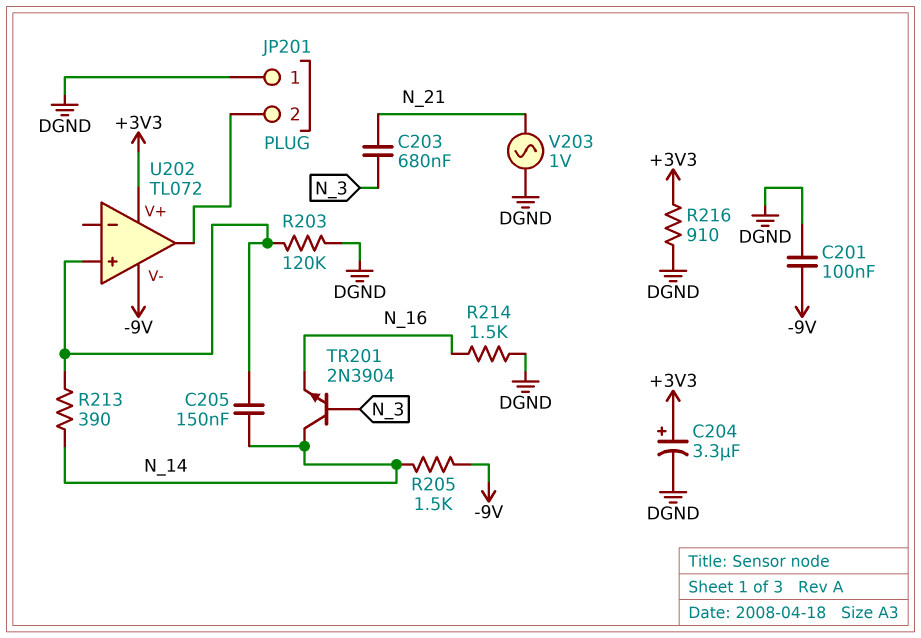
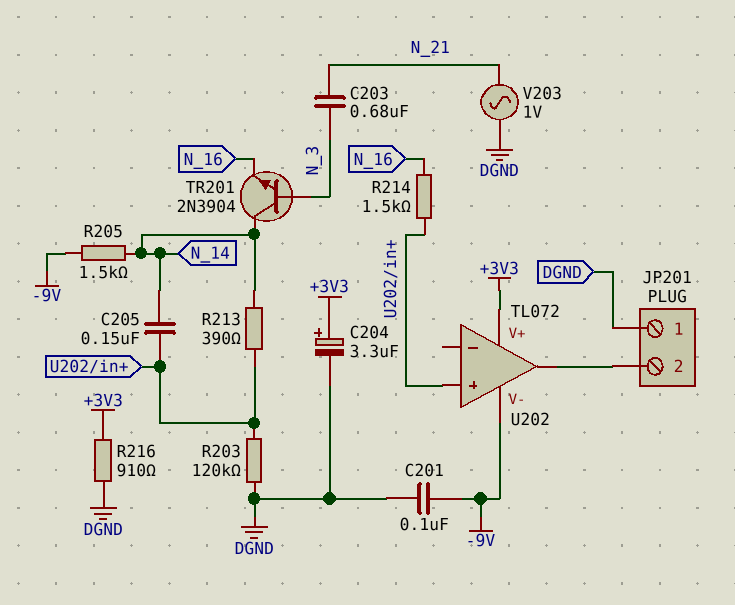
R214: 1.5k (DGND, N_16) -> 1.5k (N_16, U202/in+)

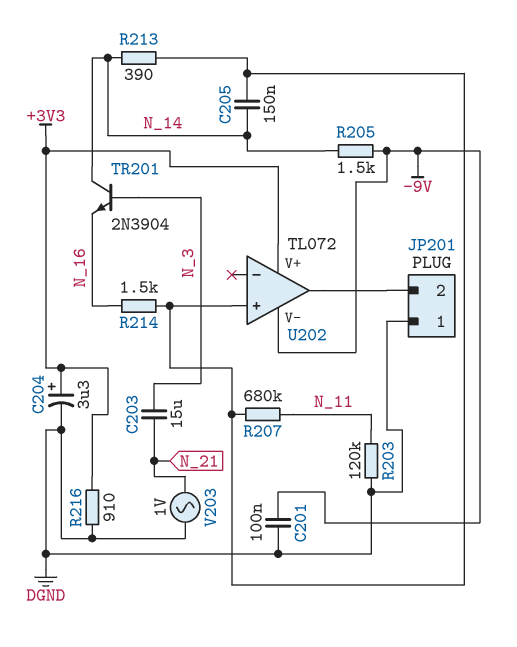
C203: 680nF (N_3, N_21) -> 15uF (N_3, N_21)
R203: 120k (DGND, U202/in+) -> 120k (DGND, N_11)
R207: none -> 680k (N_11, U202/in+)

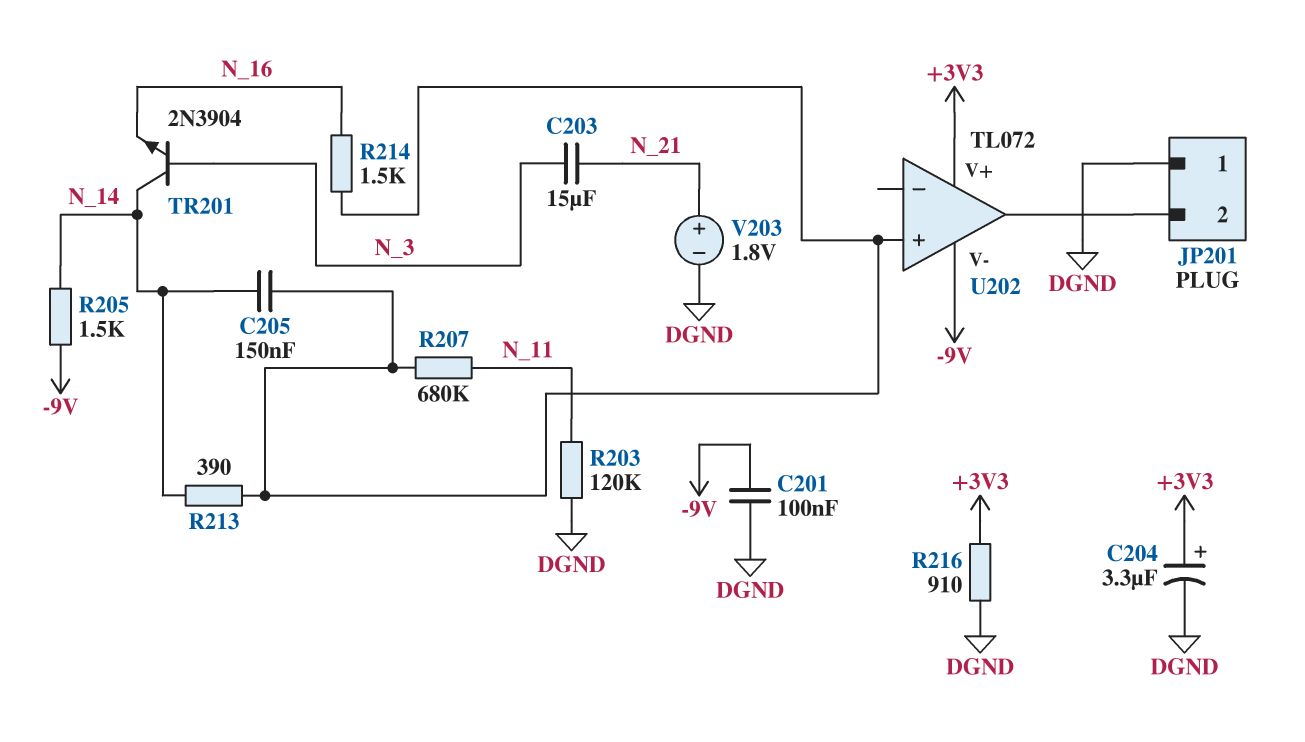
V203: AC 1V (DGND, N_21) -> 1.8V (plus N_21, minus DGND)

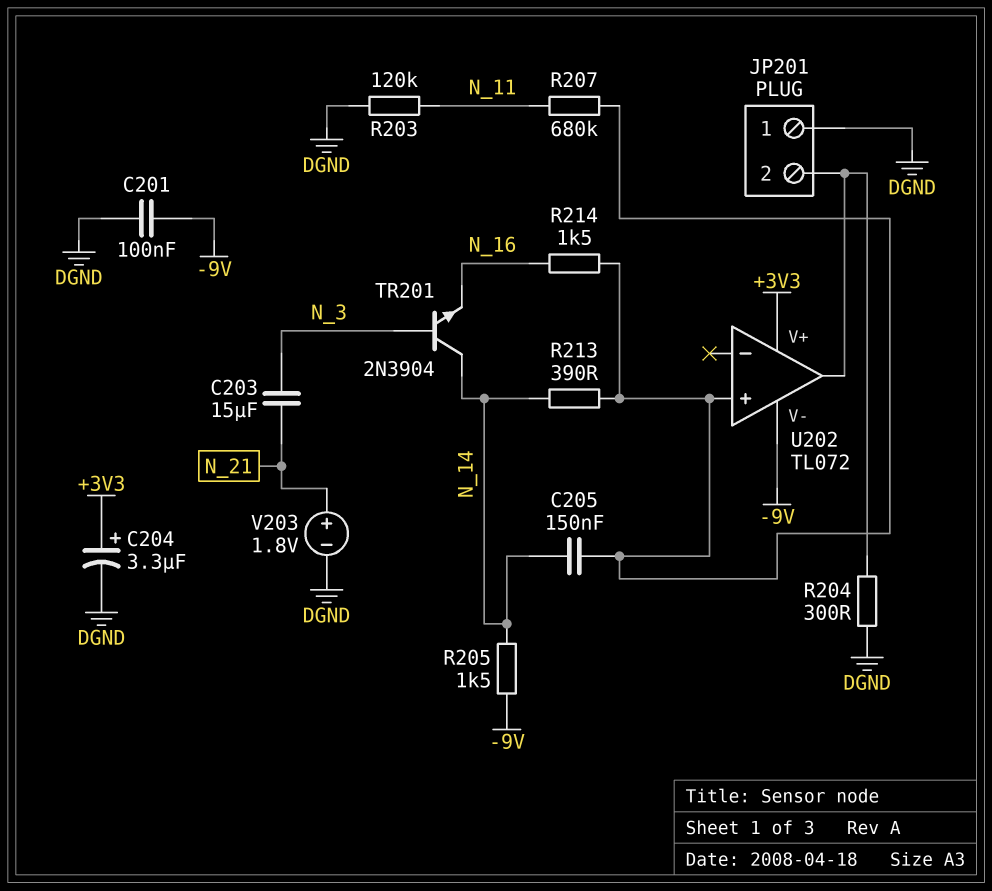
R204: none -> 300 (DGND, JP201/2)
R216: 910 (+3V3, DGND) -> none

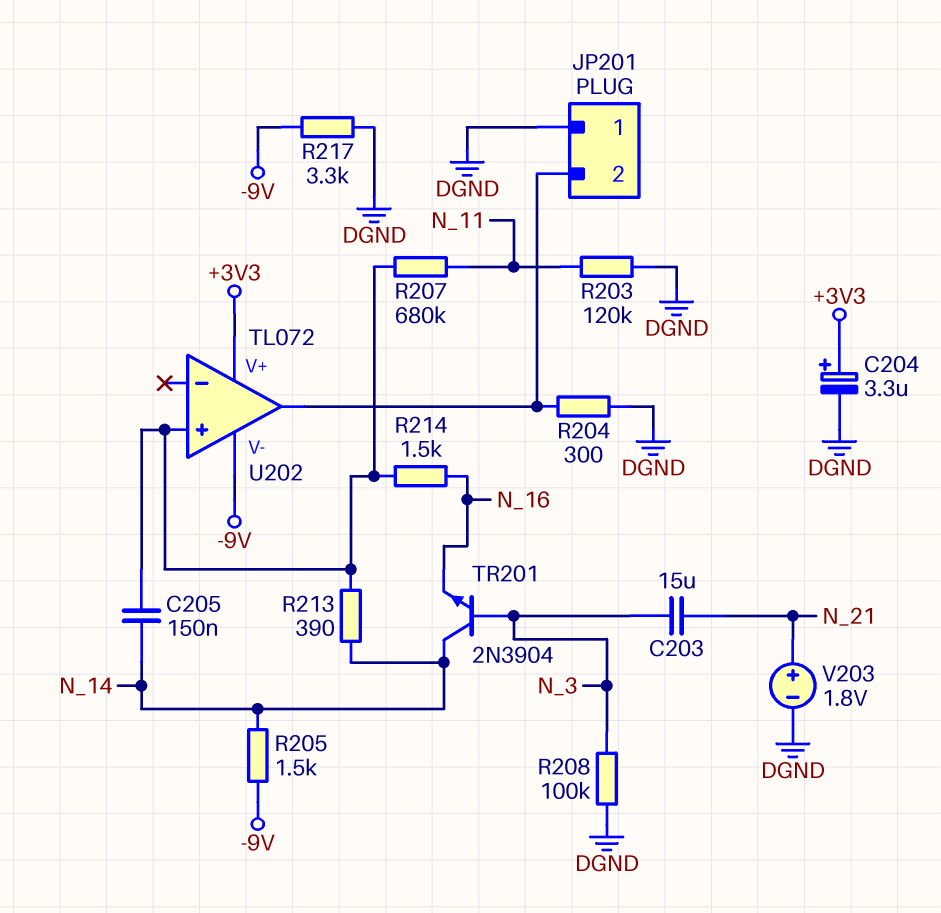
C201: 100nF (-9V, DGND) -> none
R208: none -> 100k (DGND, N_3)
R217: none -> 3.3k (-9V, DGND)

